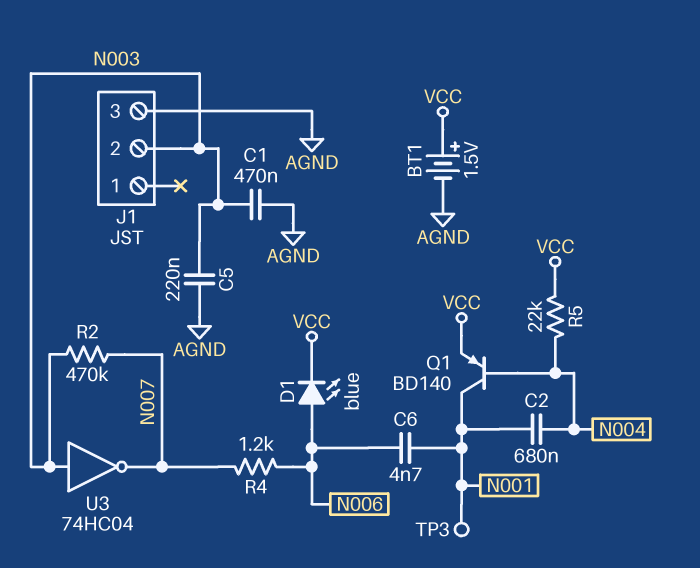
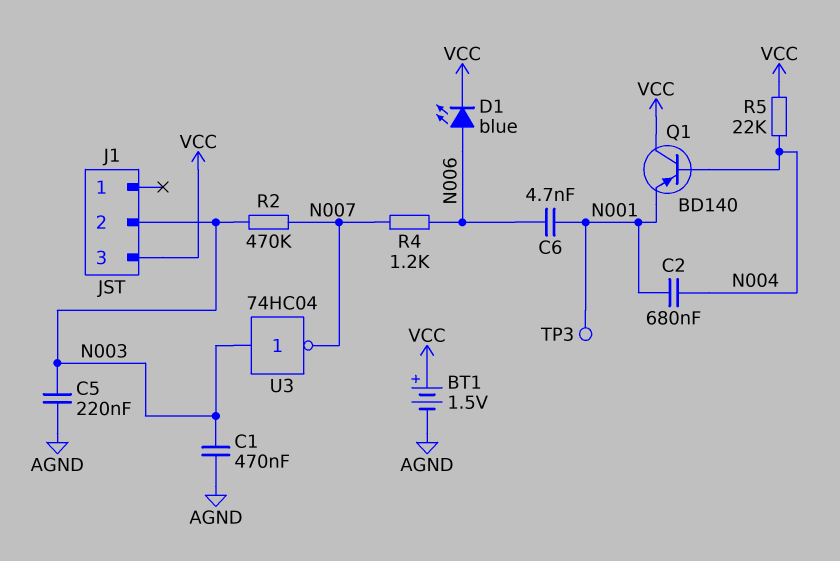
J1 pin 3: AGND -> VCC
Q1: PNP BD140 (B N004, C N001, E VCC) -> PNP BD140 (B N004, C VCC, E N001)

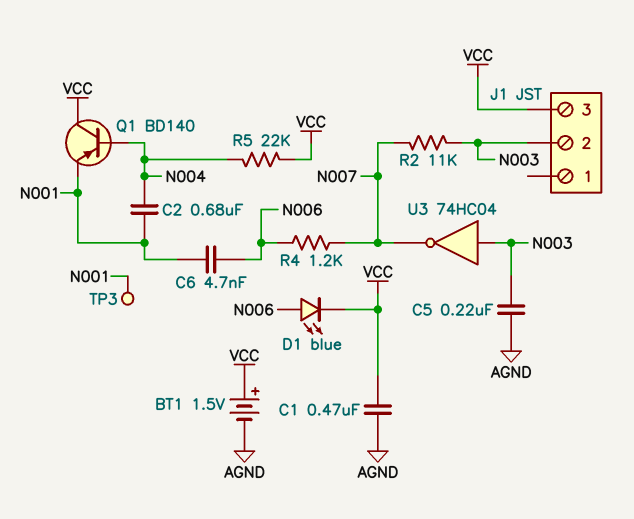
C1: 470nF (AGND, N003) -> 470nF (AGND, VCC)
R2: 470k (N003, N007) -> 11k (N003, N007)

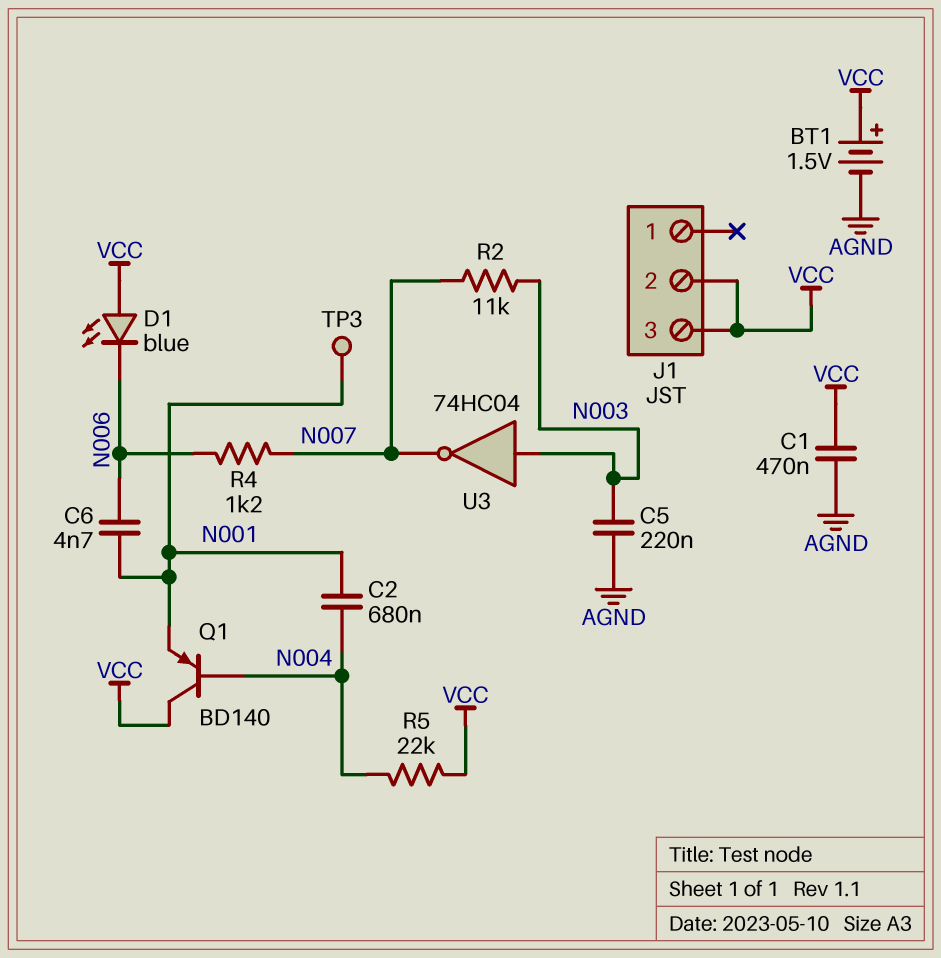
D1: LED blue (A N006, K VCC) -> LED blue (A VCC, K N006)
J1 pin 2: N003 -> VCC

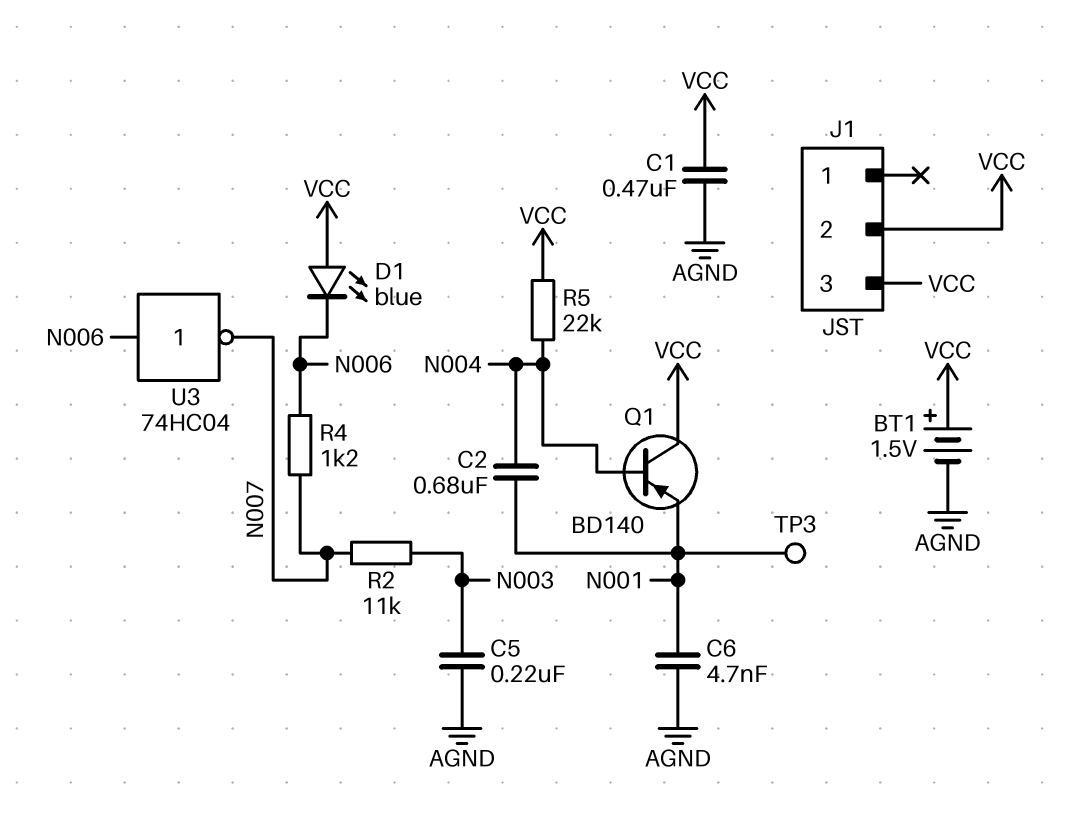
C6: 4.7nF (N001, N006) -> 4.7nF (AGND, N001)
U3: NOT 74HC04 (in N003, out N007) -> NOT 74HC04 (in N006, out N007)

